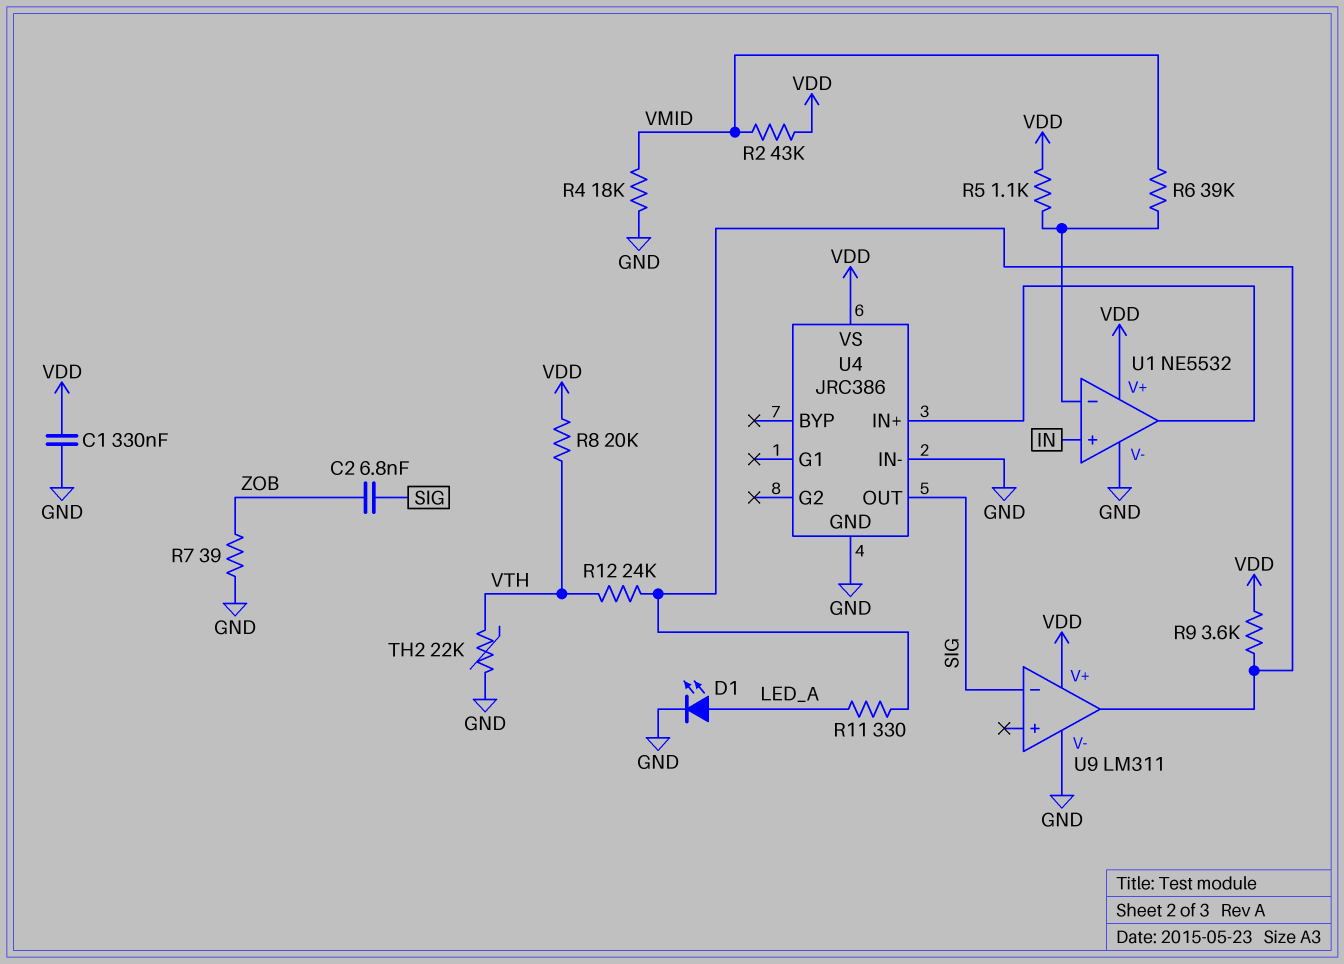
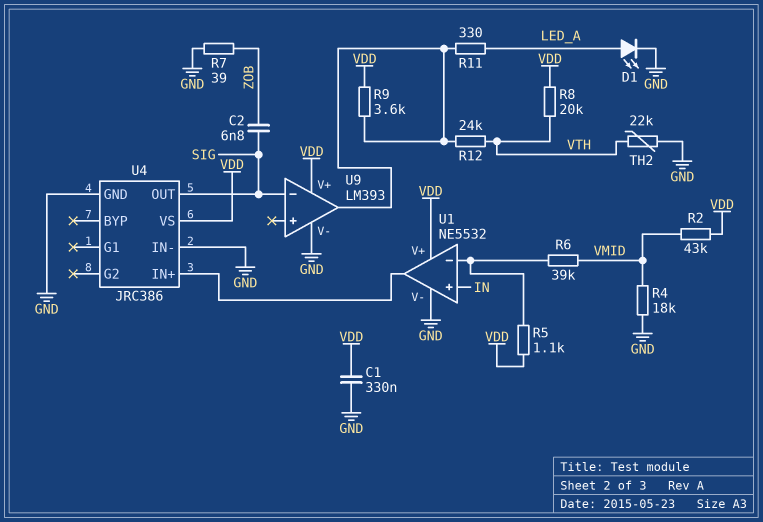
U9: LM311 -> LM393

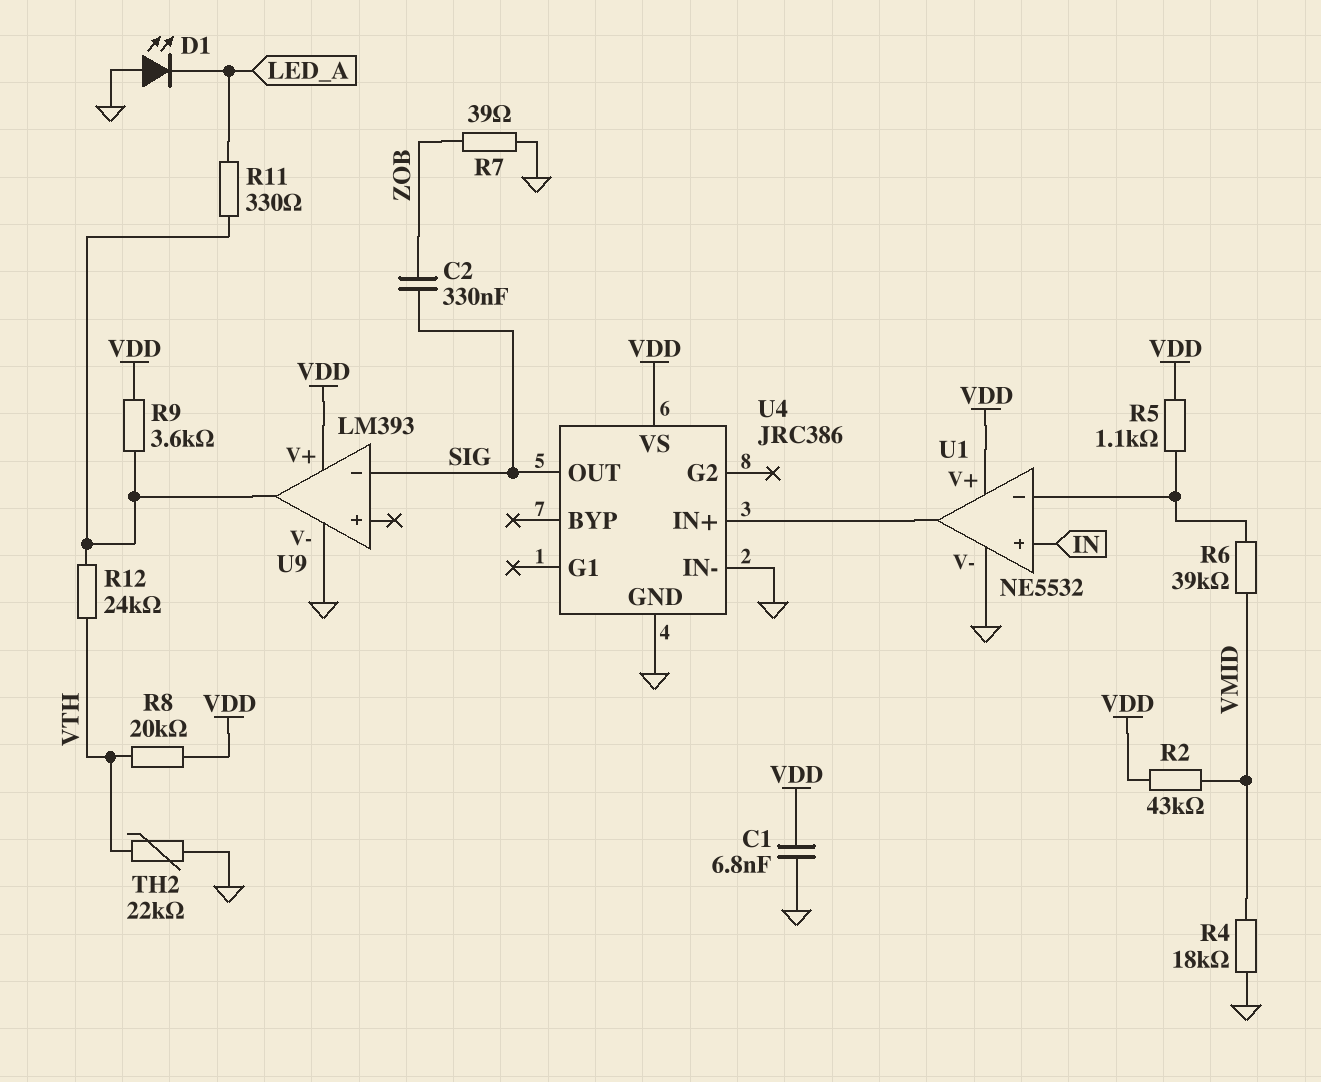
C1: 330nF (GND, VDD) -> 6.8nF (GND, VDD)
C2: 6.8nF (SIG, ZOB) -> 330nF (SIG, ZOB)
D1: LED (A LED_A, K GND) -> LED (A GND, K LED_A)

